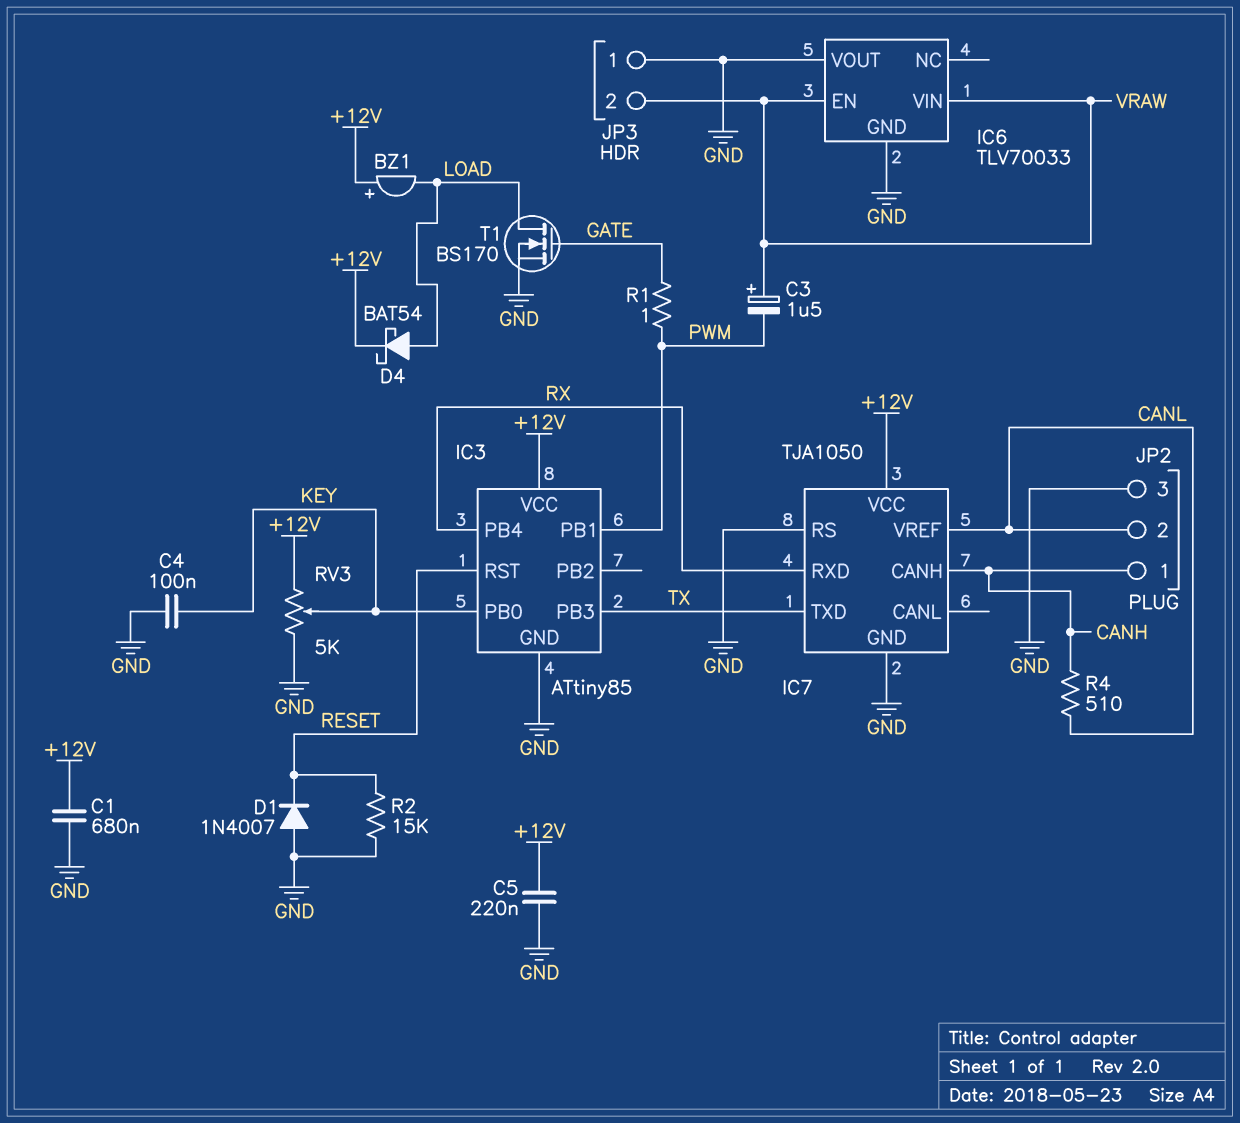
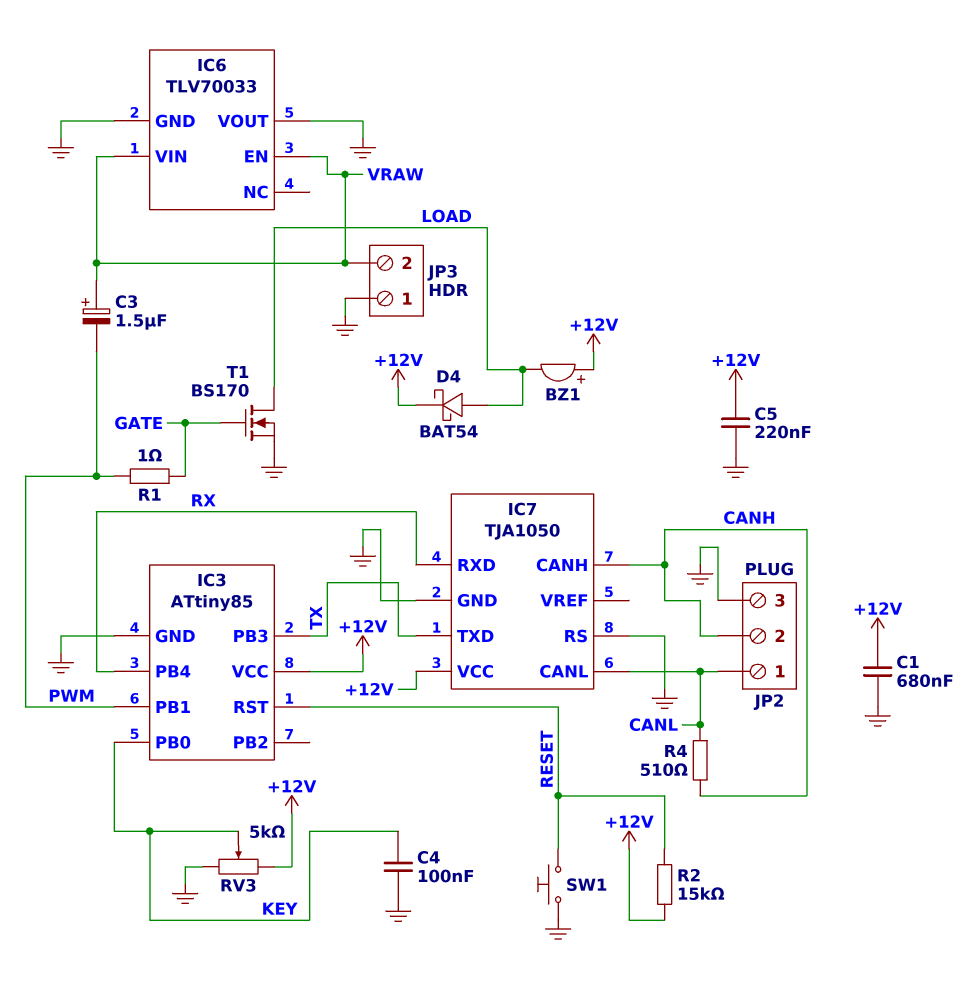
D1: diode 1N4007 (A GND, K RESET) -> none
IC7 pin CANL: none -> CANL
IC7 pin VREF: CANL -> none
JP2 pin 1: CANH -> CANL
JP2 pin 2: CANL -> CANH
R2: 15k (GND, RESET) -> 15k (+12V, RESET)
SW1: none -> button (GND, RESET)

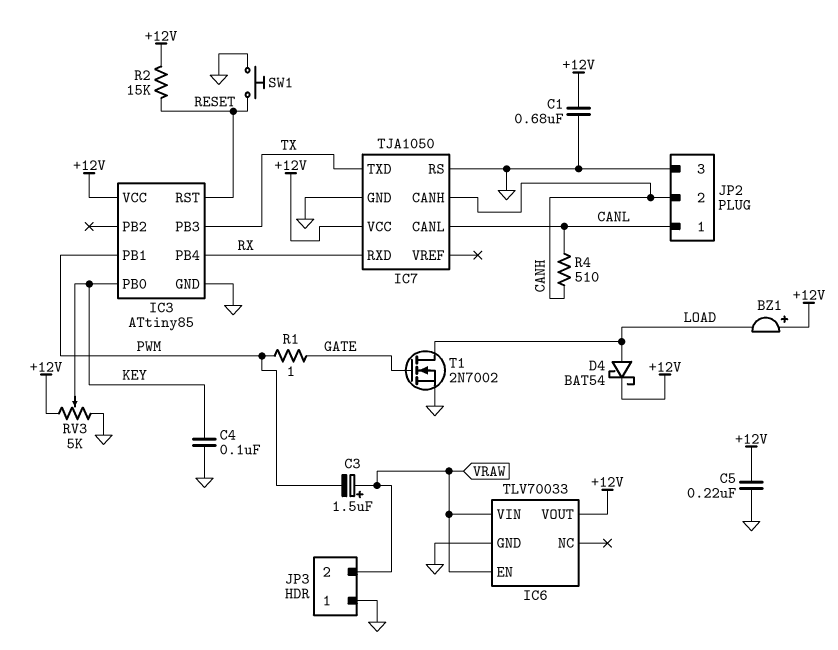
IC6 pin VOUT: GND -> +12V
T1: NMOS BS170 (G GATE, D LOAD, S GND) -> NMOS 2N7002 (G GATE, D LOAD, S GND)

